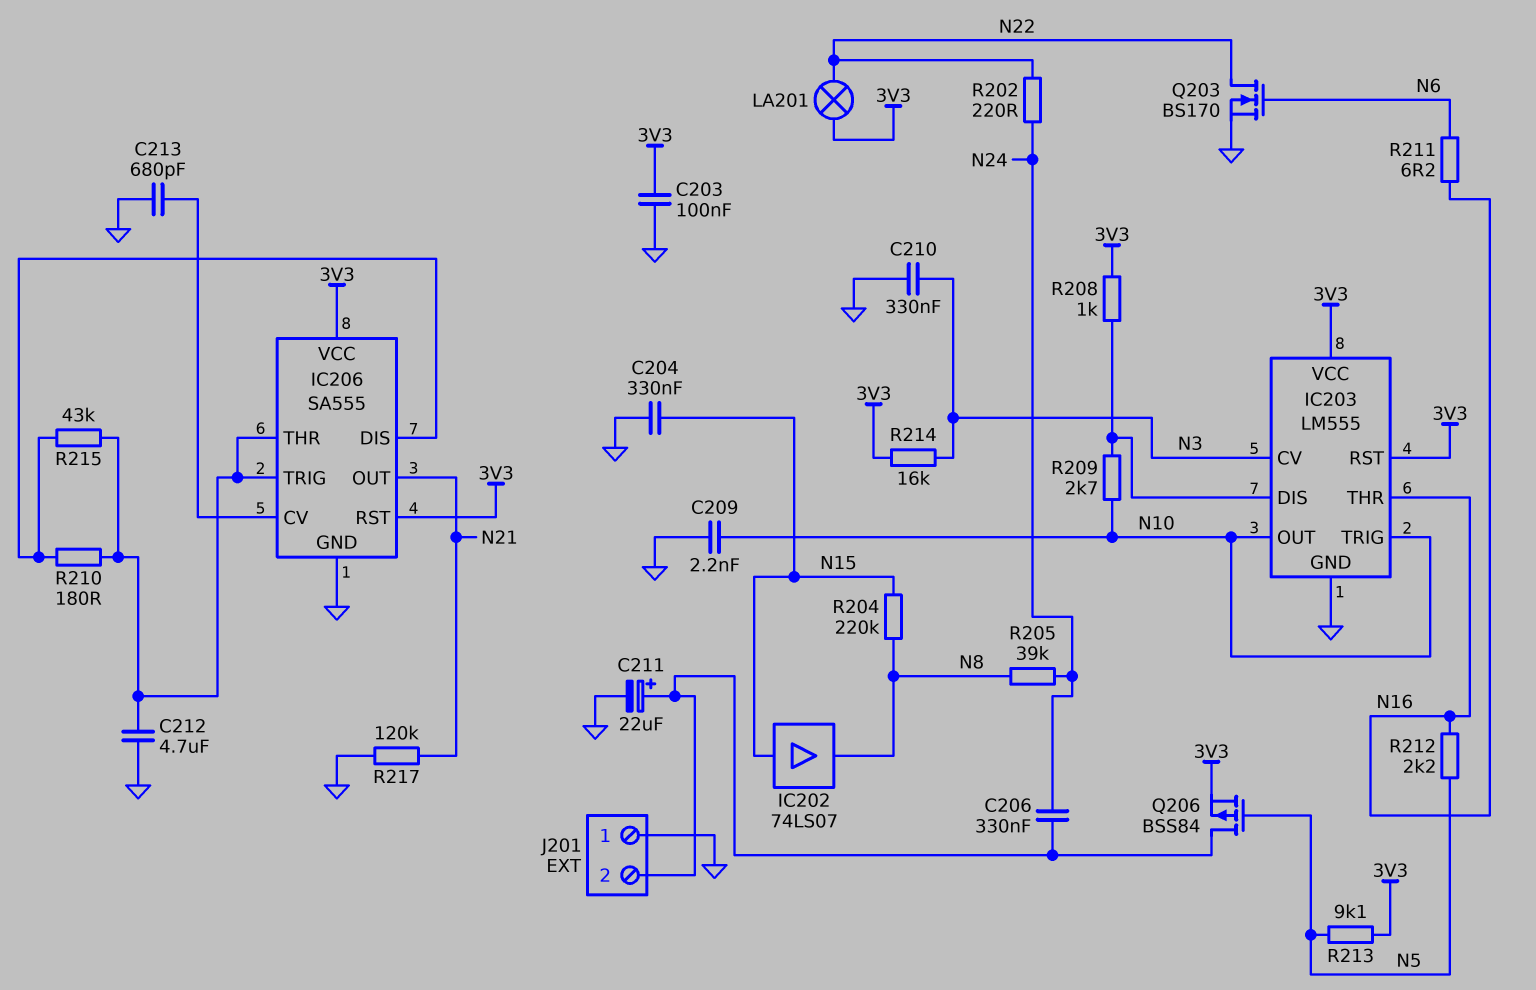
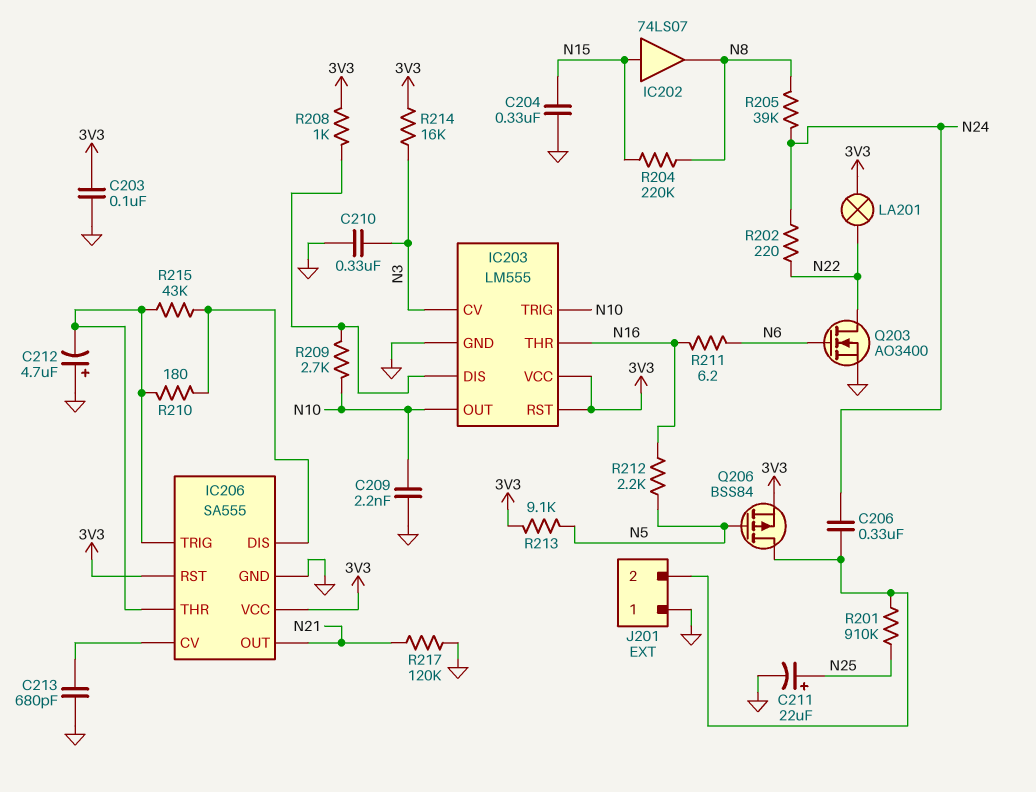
C211: 22uF (plus J201/2, minus GND) -> 22uF (plus N25, minus GND)
C212: 4.7uF (GND, IC206/THR) -> 4.7uF (plus GND, minus IC206/THR)
Q203: NMOS BS170 (G N6, D N22, S GND) -> NMOS AO3400 (G N6, D N22, S GND)
R201: none -> 910k (J201/2, N25)

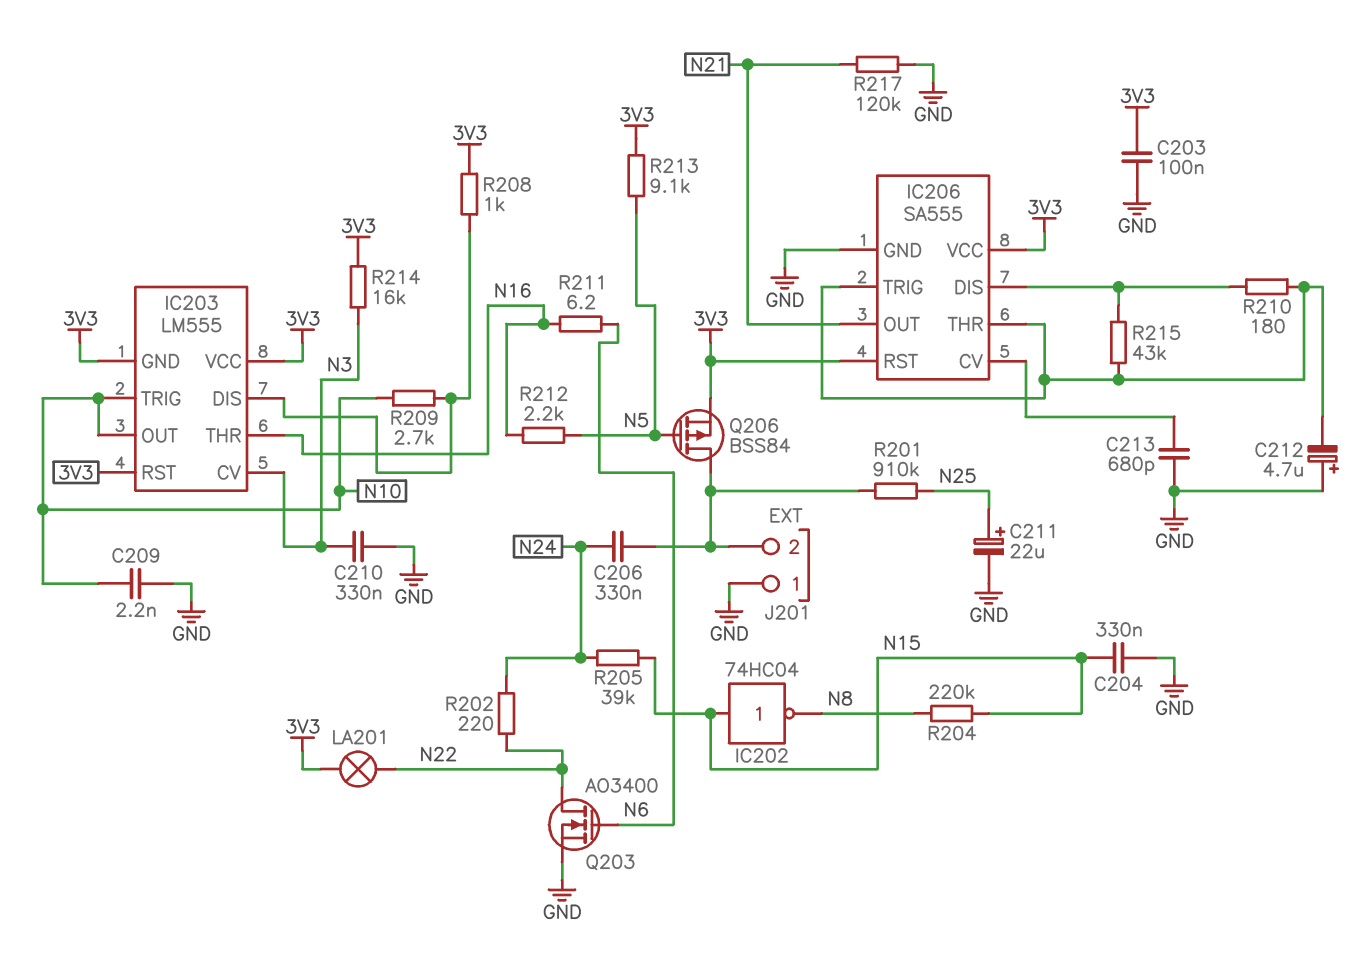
IC202: buffer 74LS07 (in N15, out N8) -> NOT 74HC04 (in N15, out N8)
IC203 pin GND: GND -> 3V3
R205: 39k (N8, N24) -> 39k (N15, N24)

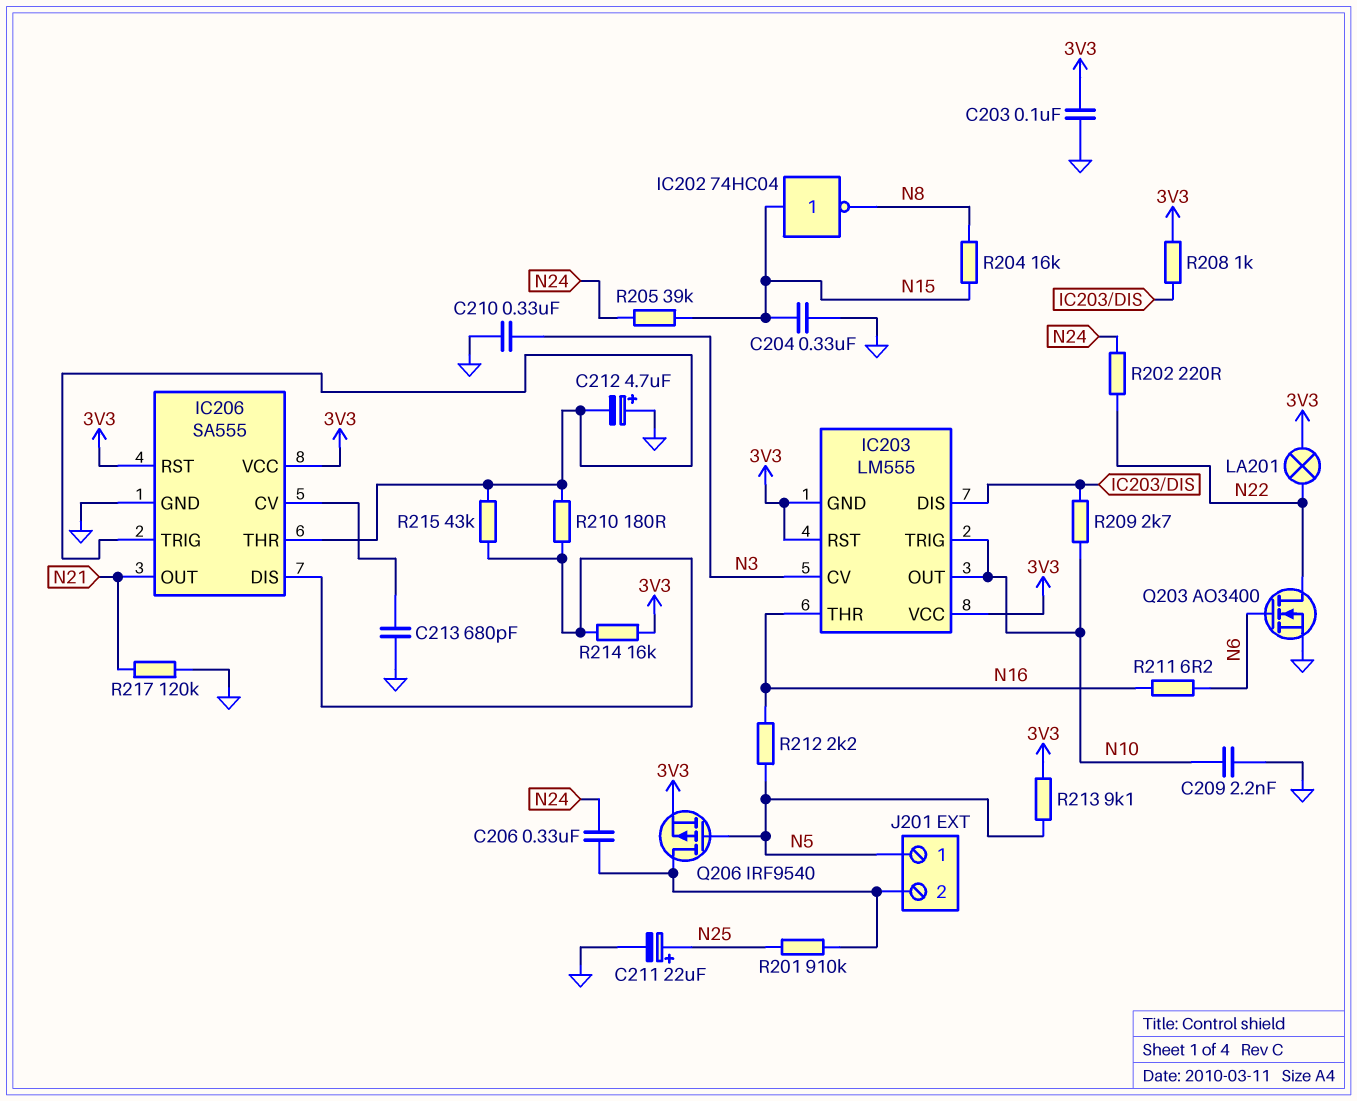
J201 pin 1: GND -> N5
Q206: PMOS BSS84 (G N5, D J201/2, S 3V3) -> PMOS IRF9540 (G N5, D J201/2, S 3V3)
R204: 220k (N8, N15) -> 16k (N8, N15)
R214: 16k (3V3, N3) -> 16k (3V3, IC206/DIS)

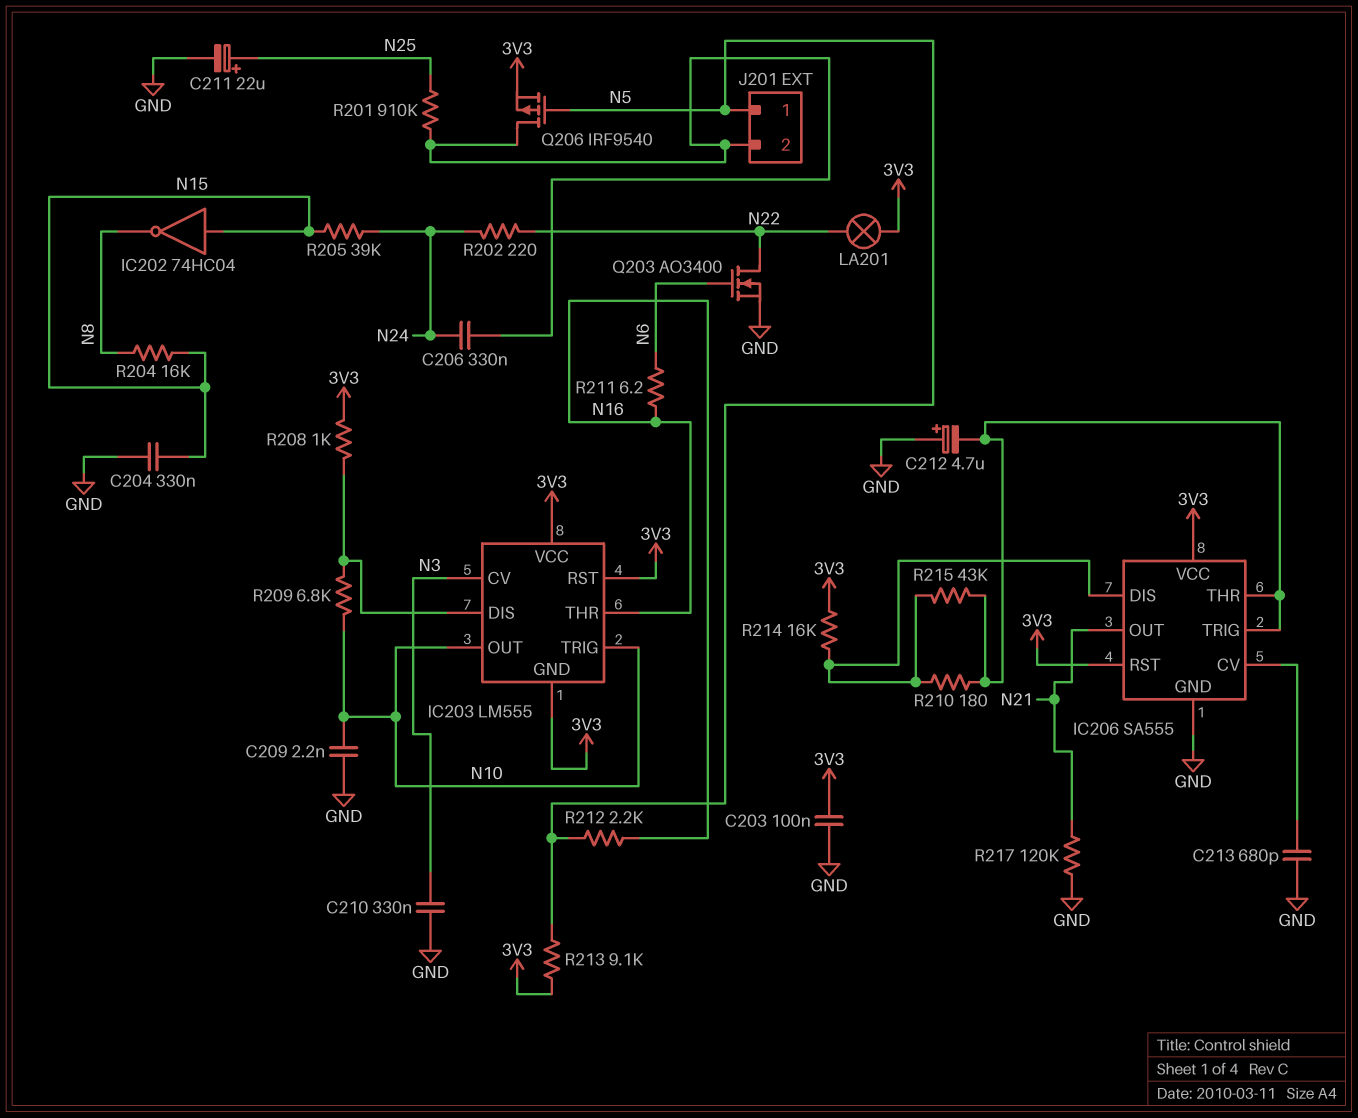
R209: 2.7k (IC203/DIS, N10) -> 6.8k (IC203/DIS, N10)

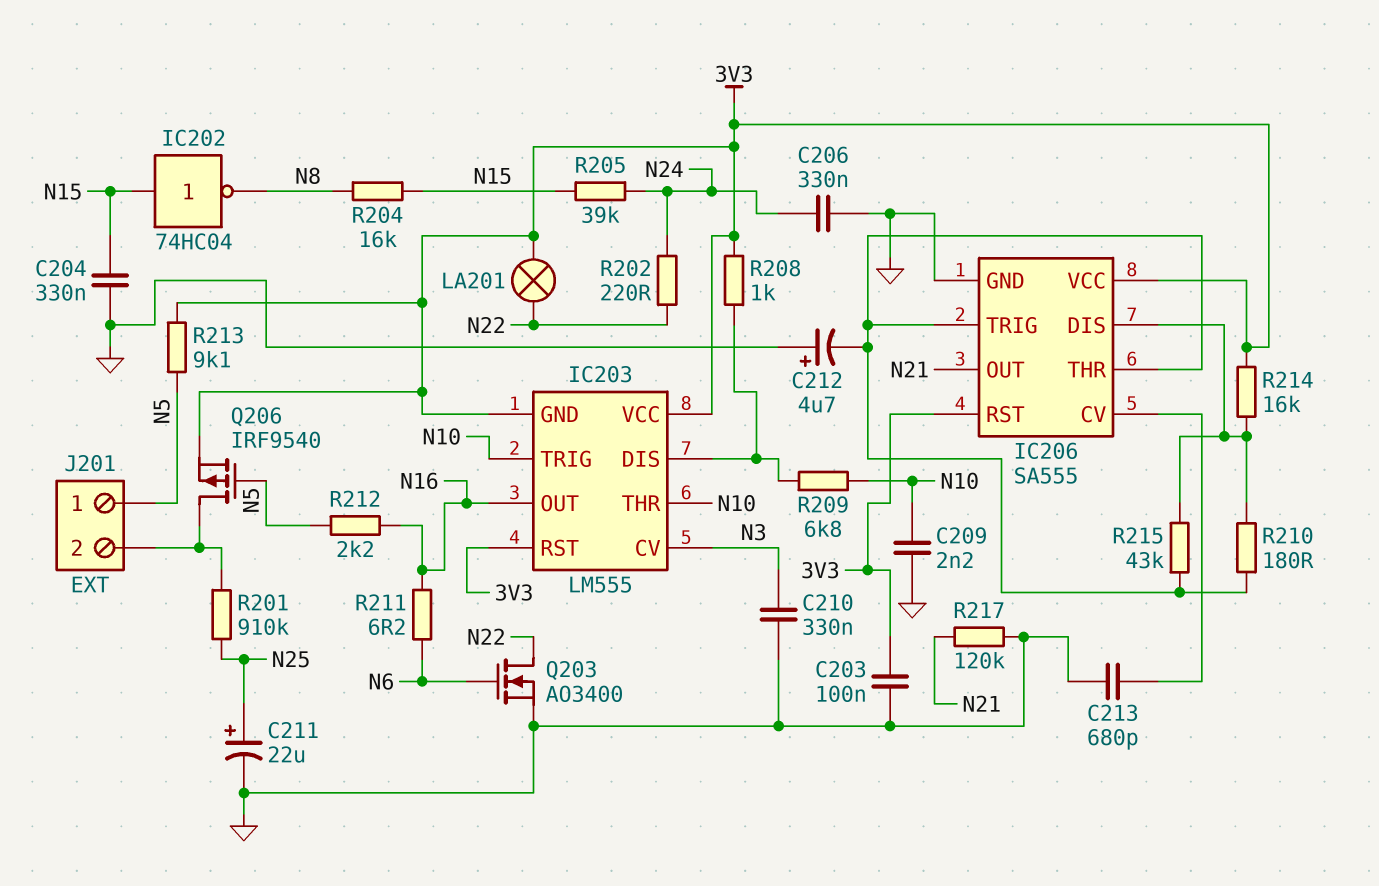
C206: 330nF (J201/2, N24) -> 330nF (GND, N24)
IC203 pin OUT: N10 -> N16
IC203 pin THR: N16 -> N10

